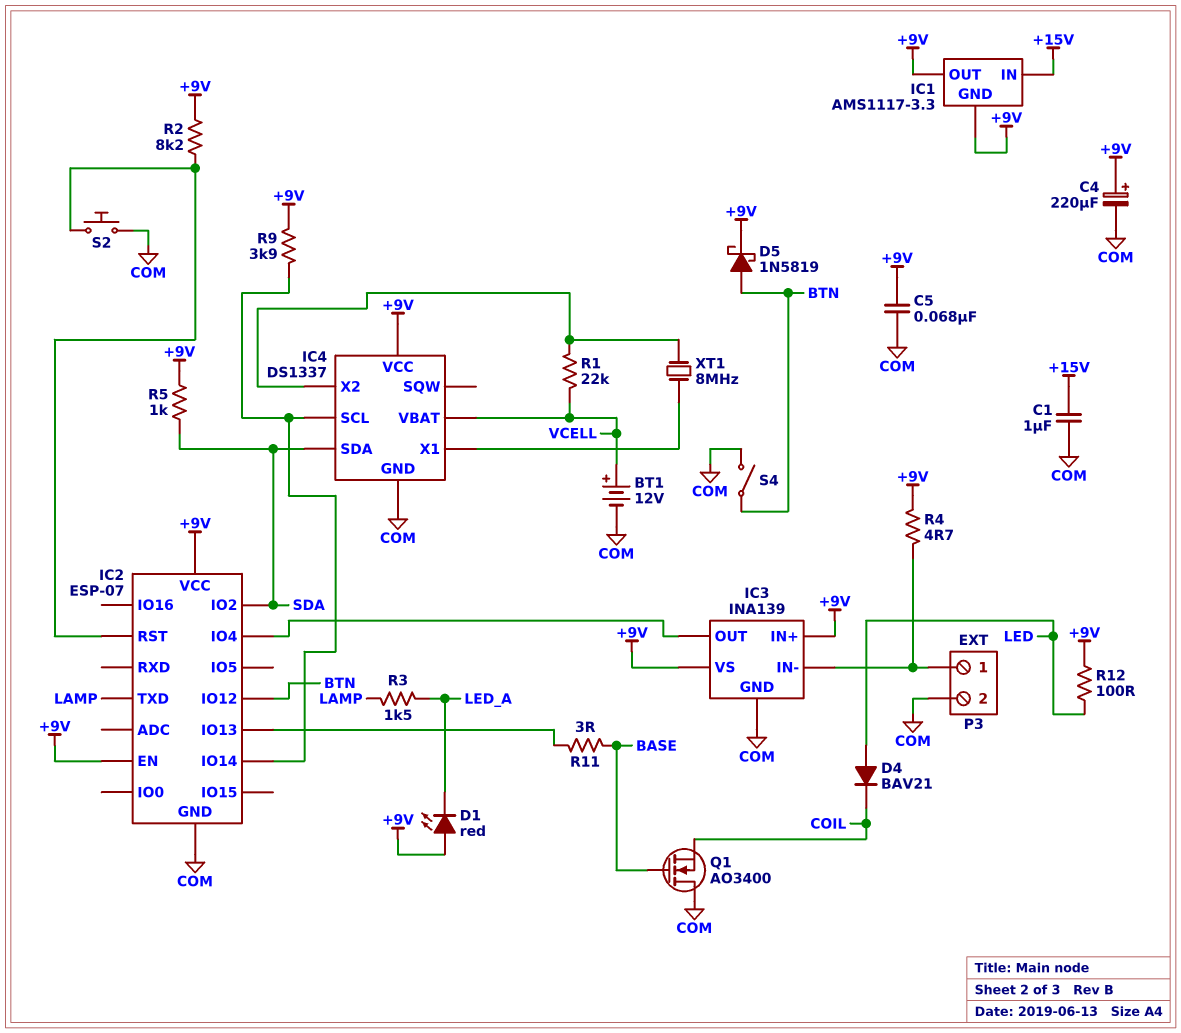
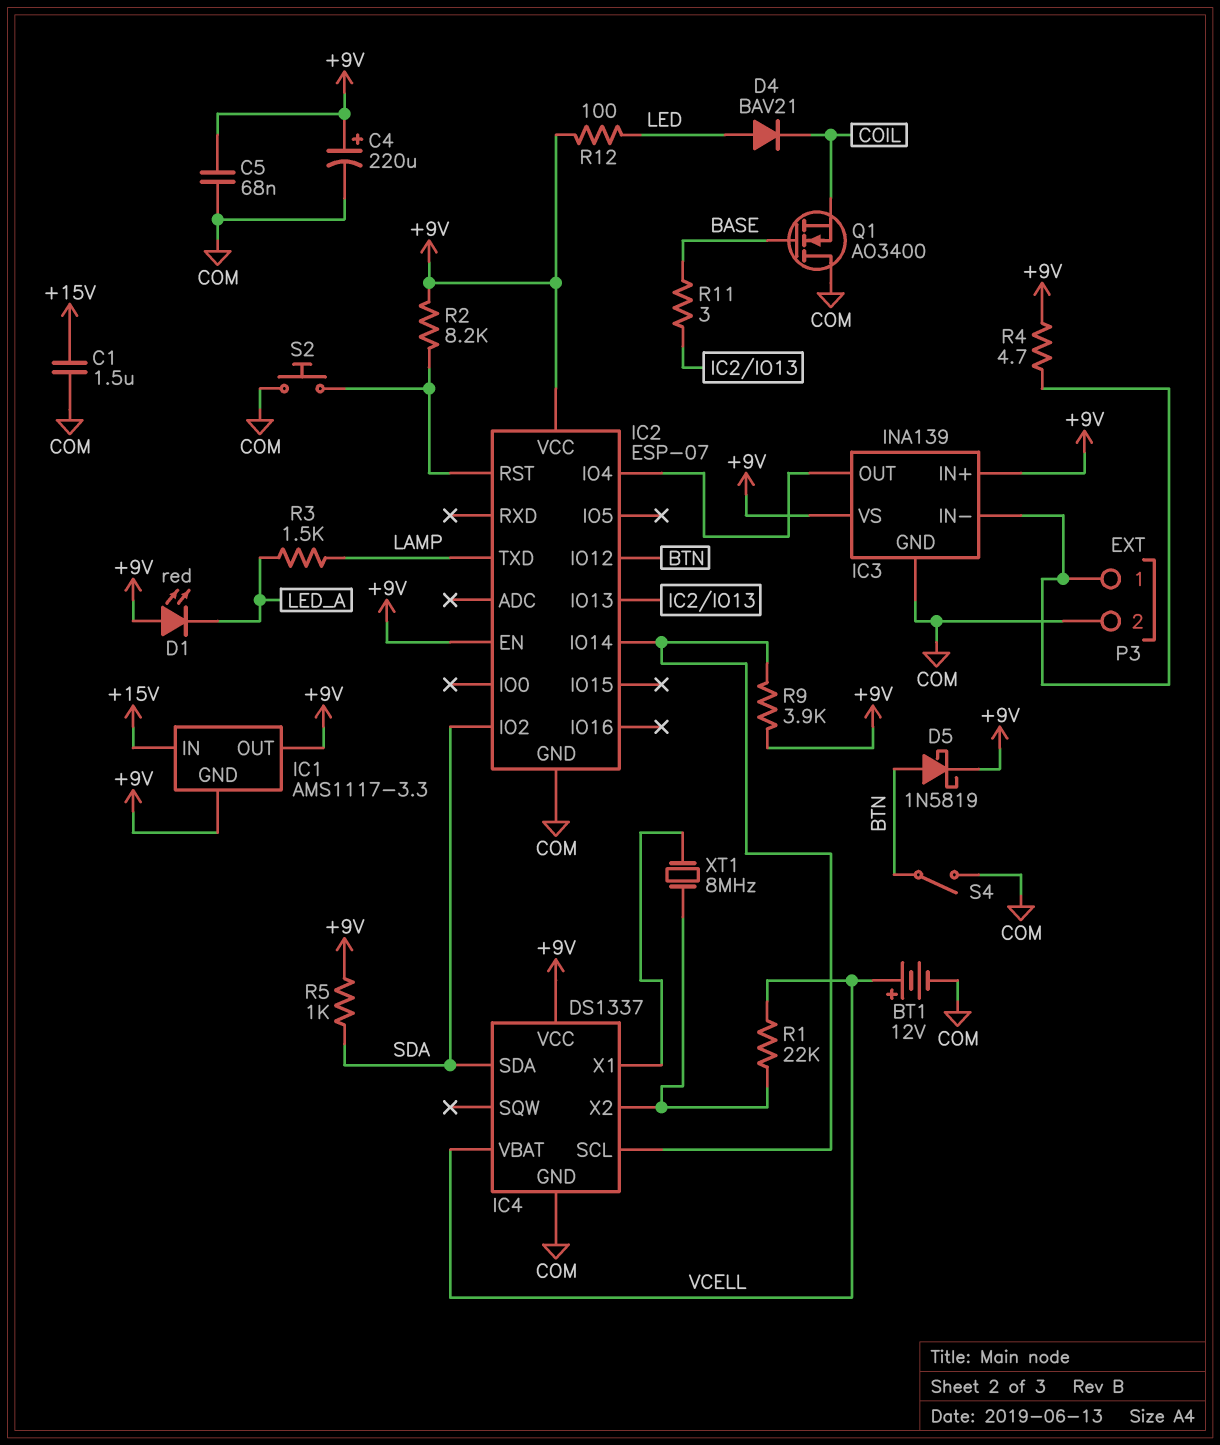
C1: 1uF (+15V, COM) -> 1.5uF (+15V, COM)

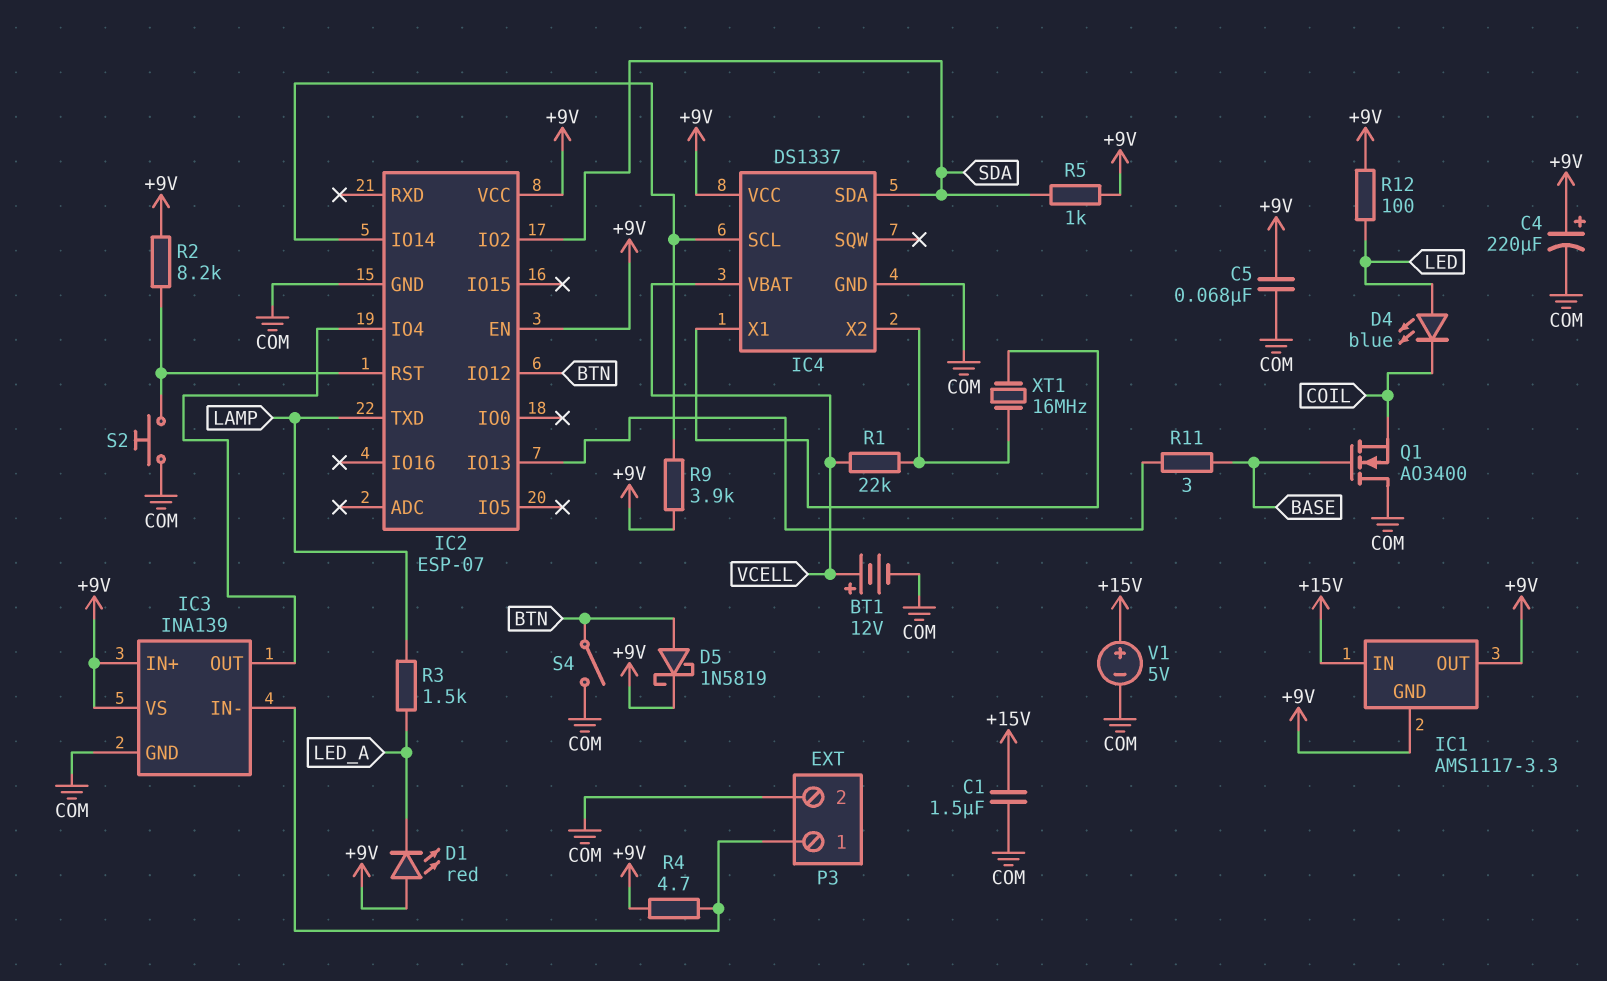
D4: diode BAV21 (A LED, K COIL) -> LED blue (A LED, K COIL)
V1: none -> 5V (plus +15V, minus COM)
XT1: 8MHz (IC4/X1, IC4/X2) -> 16MHz (IC4/X1, IC4/X2)

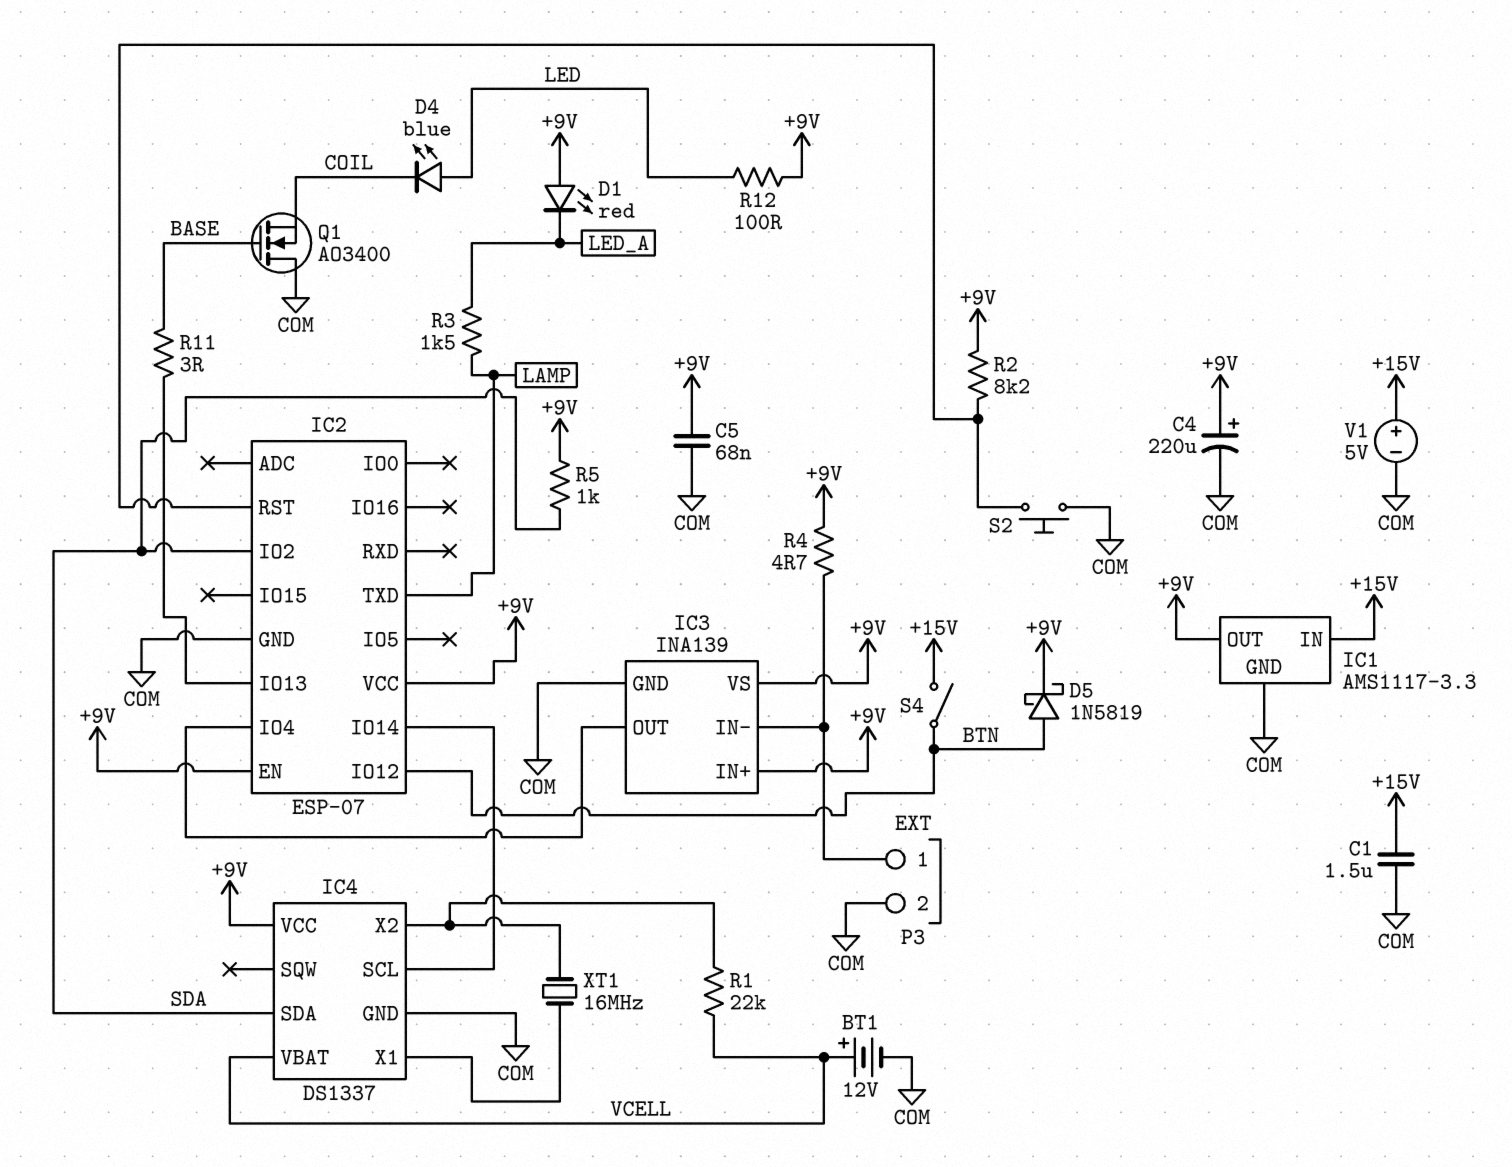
IC1 pin GND: +9V -> COM
R9: 3.9k (+9V, IC2/IO14) -> none
S4: switch (BTN, COM) -> switch (+15V, BTN)

